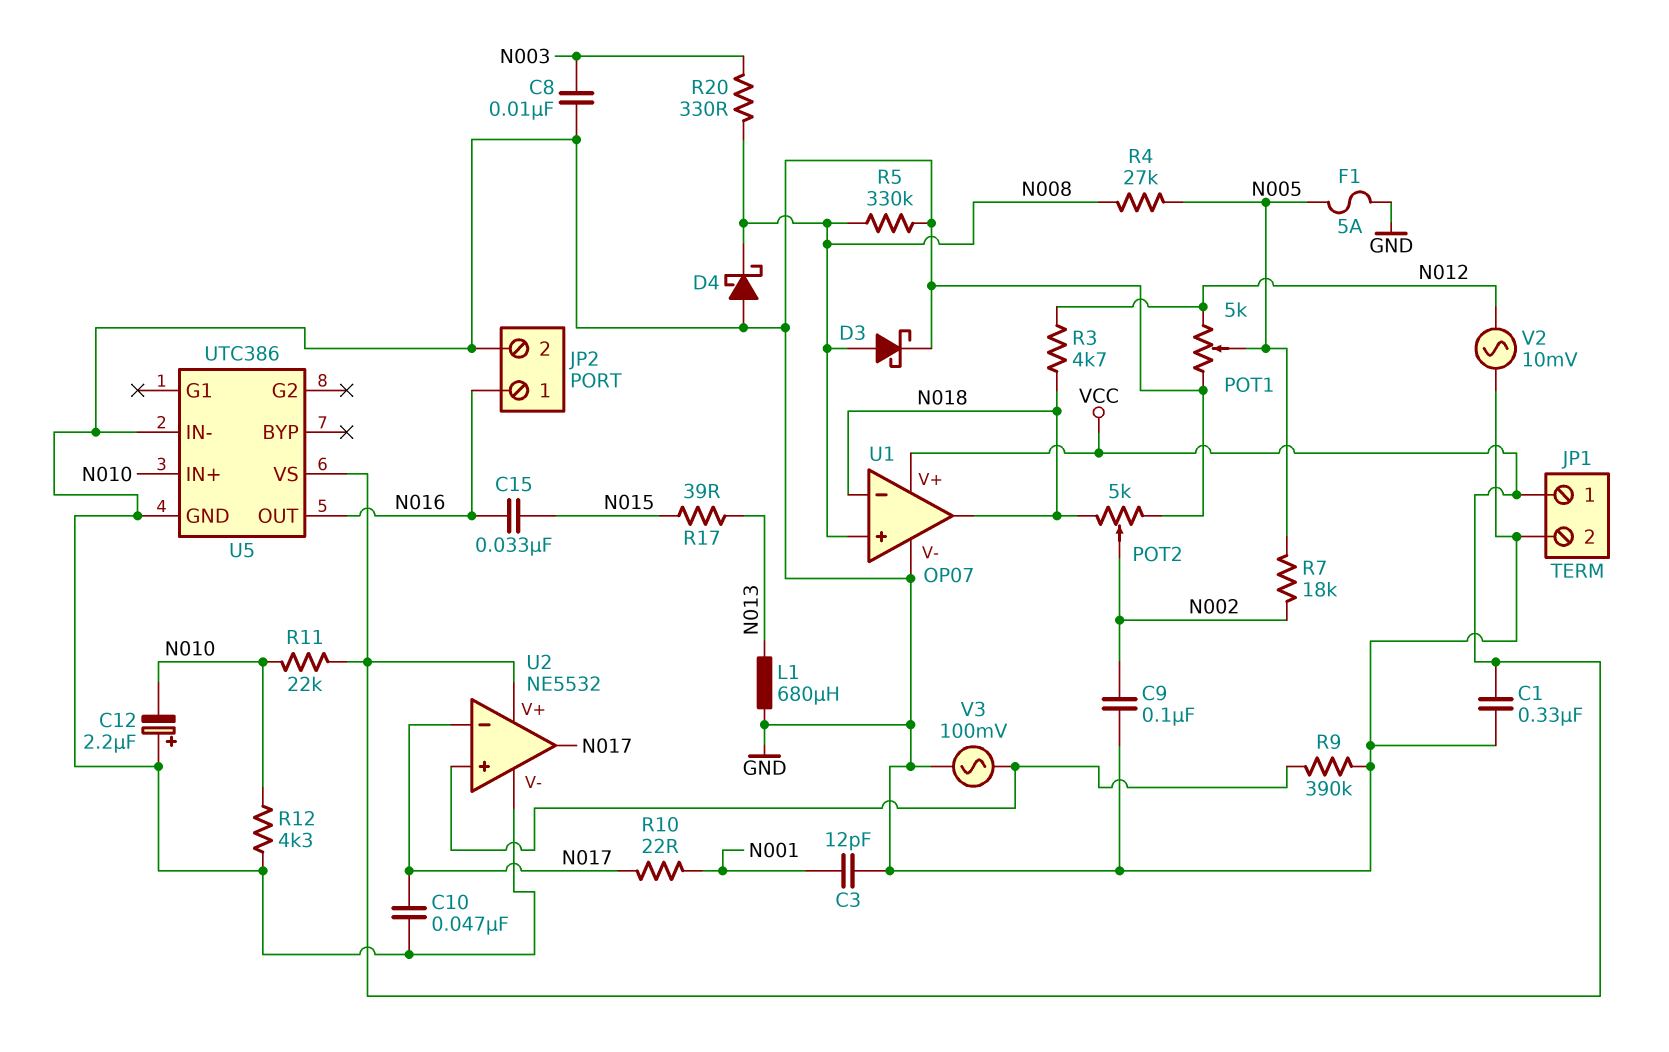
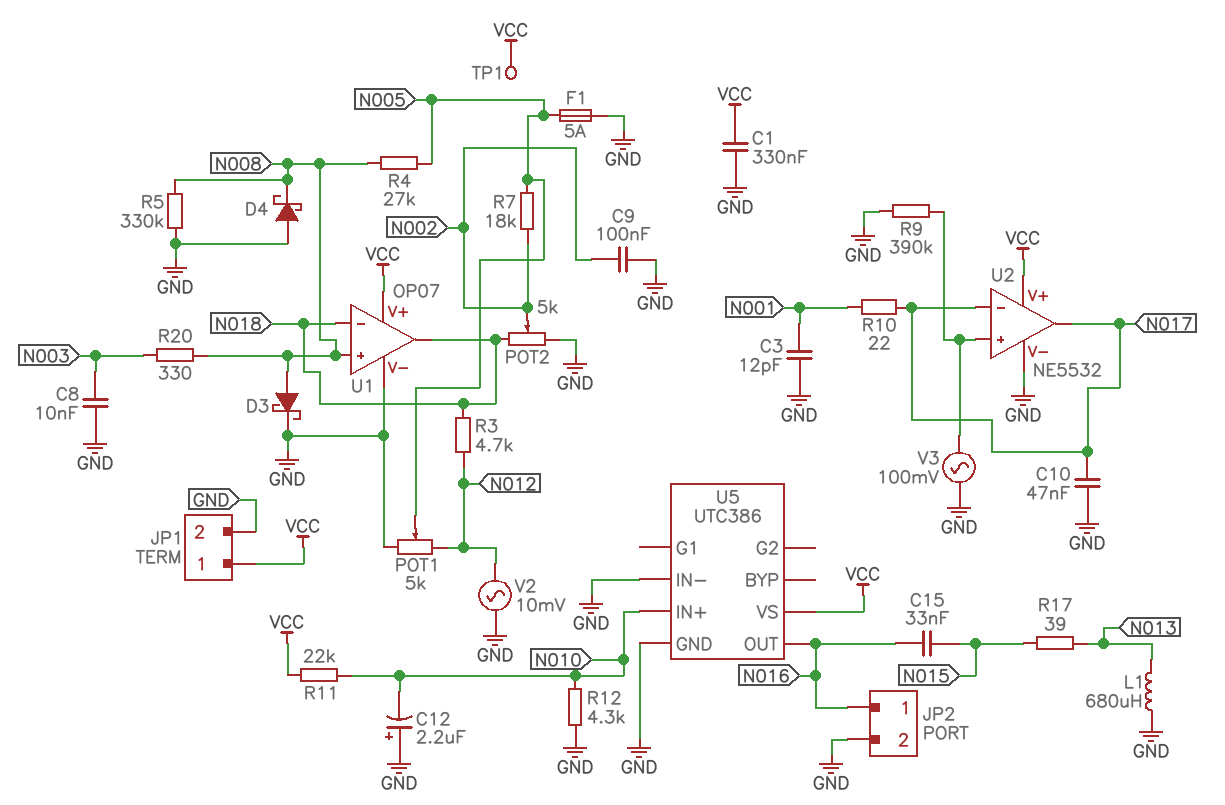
TP1: none -> test point (VCC)

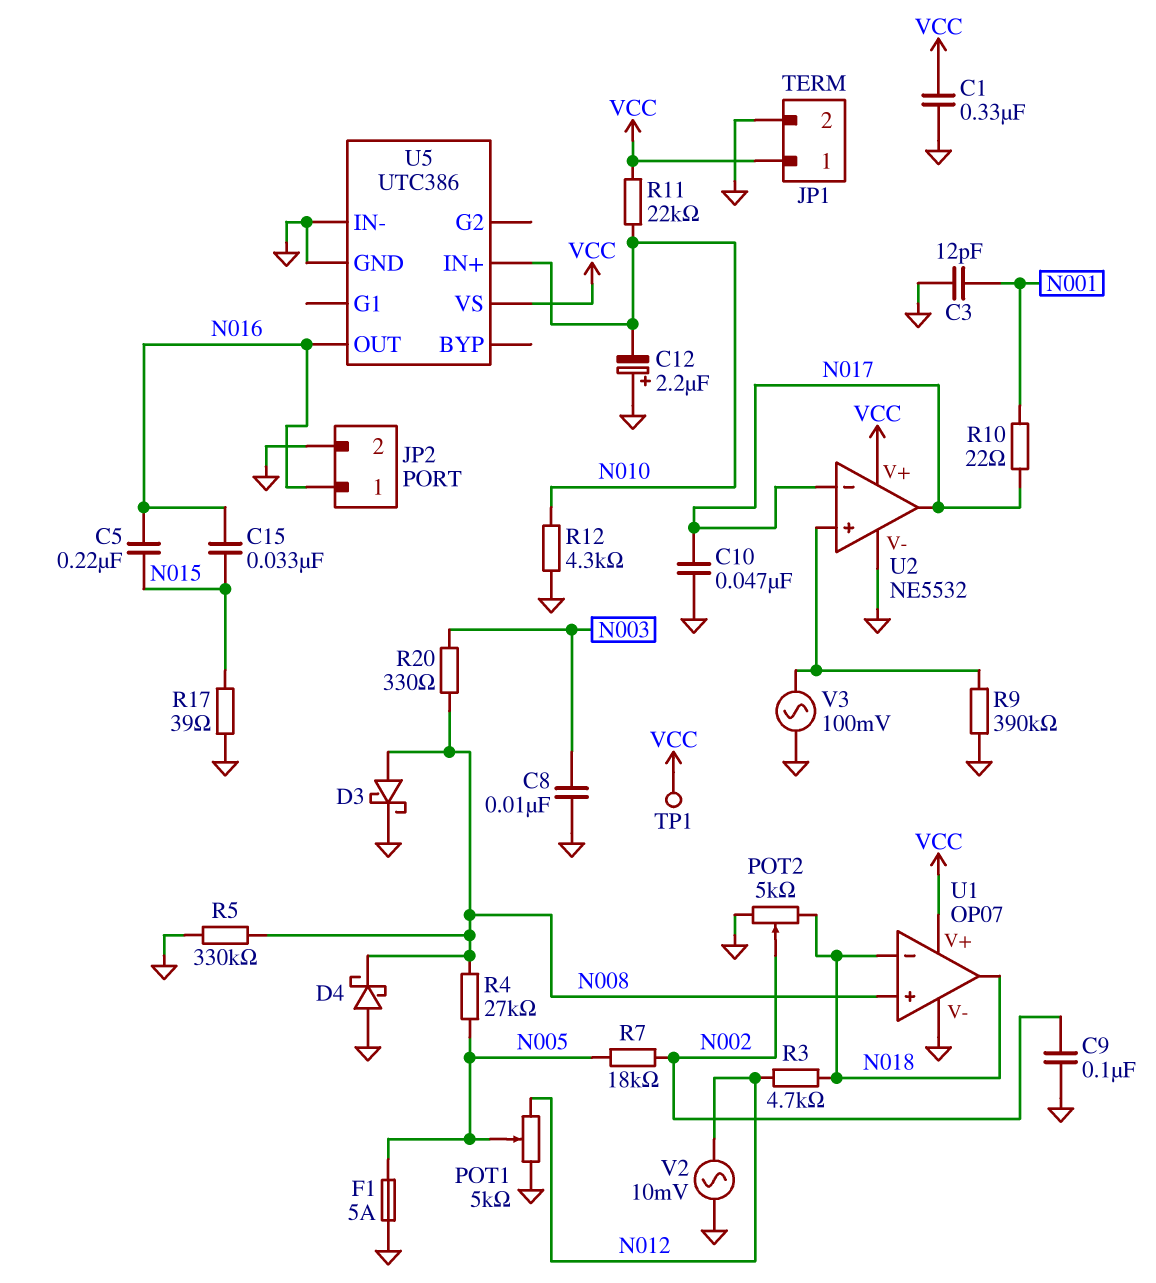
C5: none -> 220nF (N015, N016)
L1: 680uH (GND, N013) -> none
R17: 39 (N013, N015) -> 39 (GND, N015)

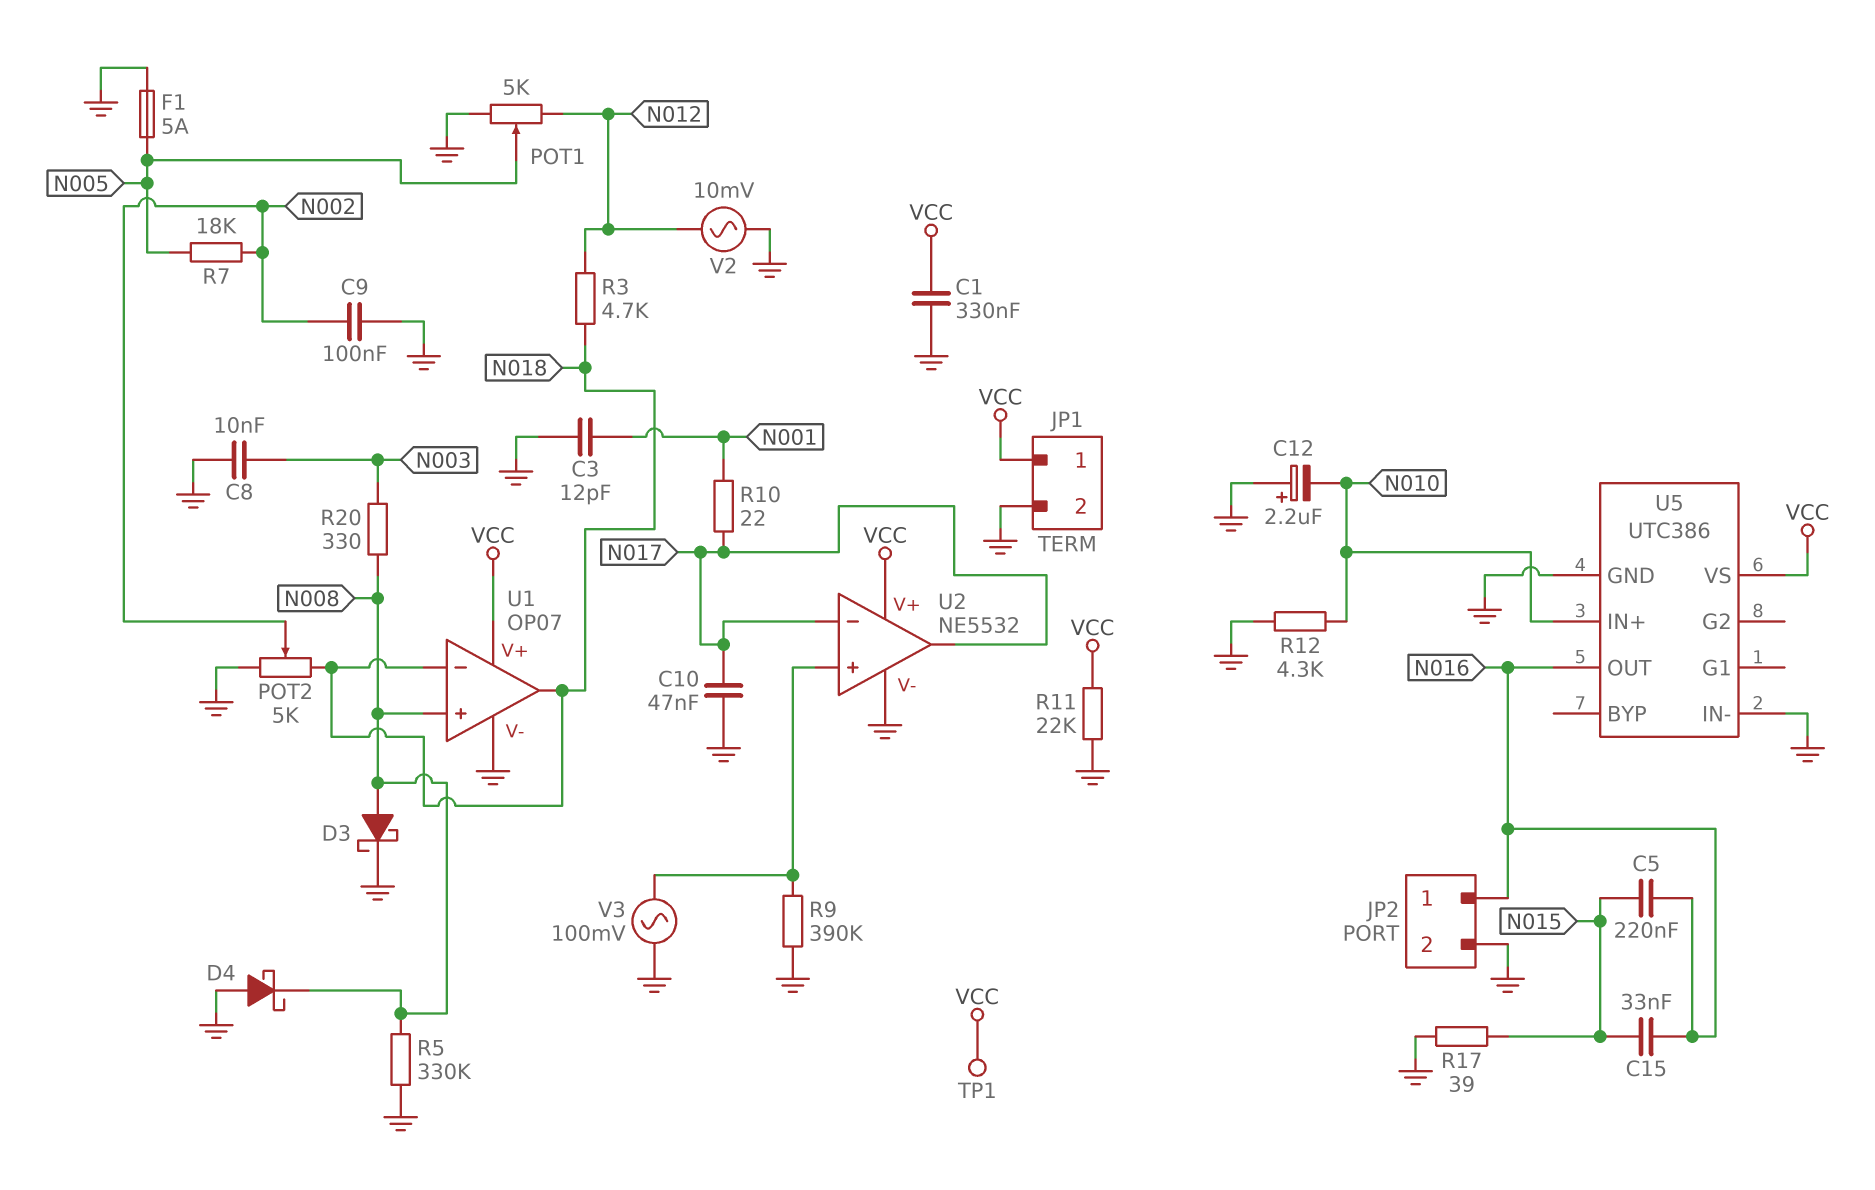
R4: 27k (N005, N008) -> none
R11: 22k (N010, VCC) -> 22k (GND, VCC)

